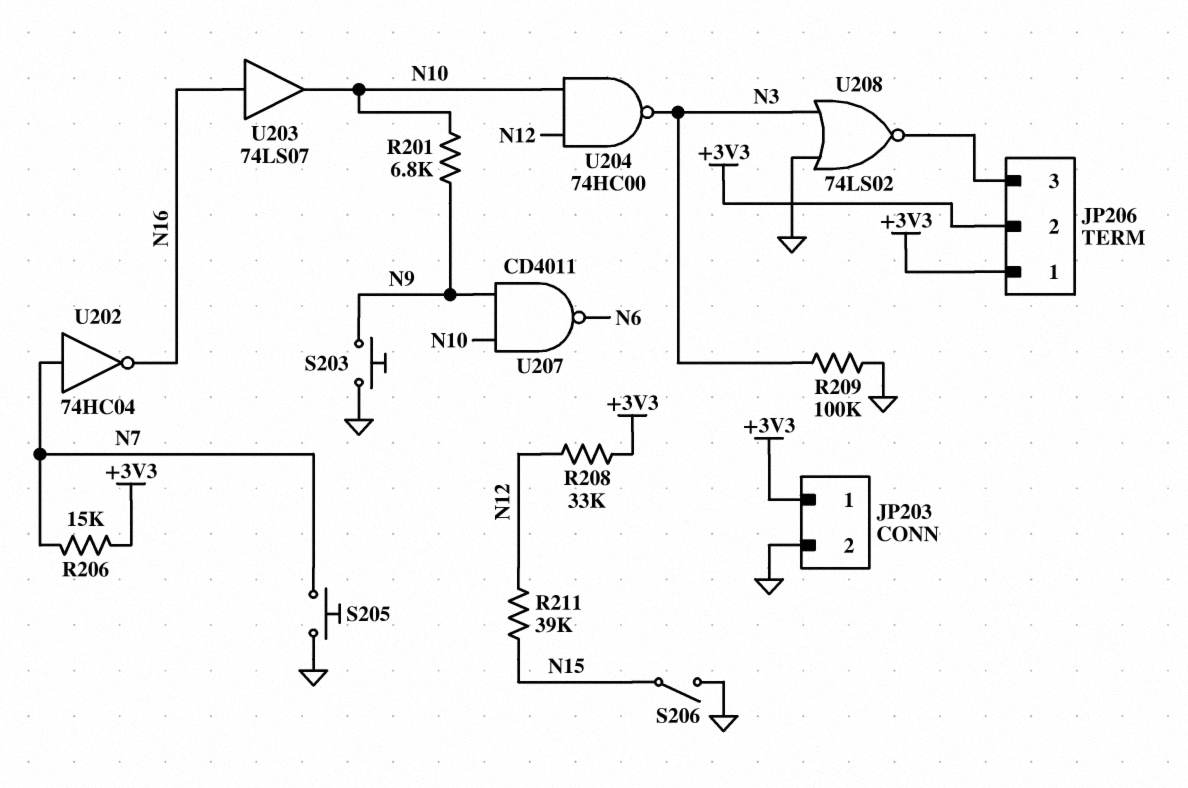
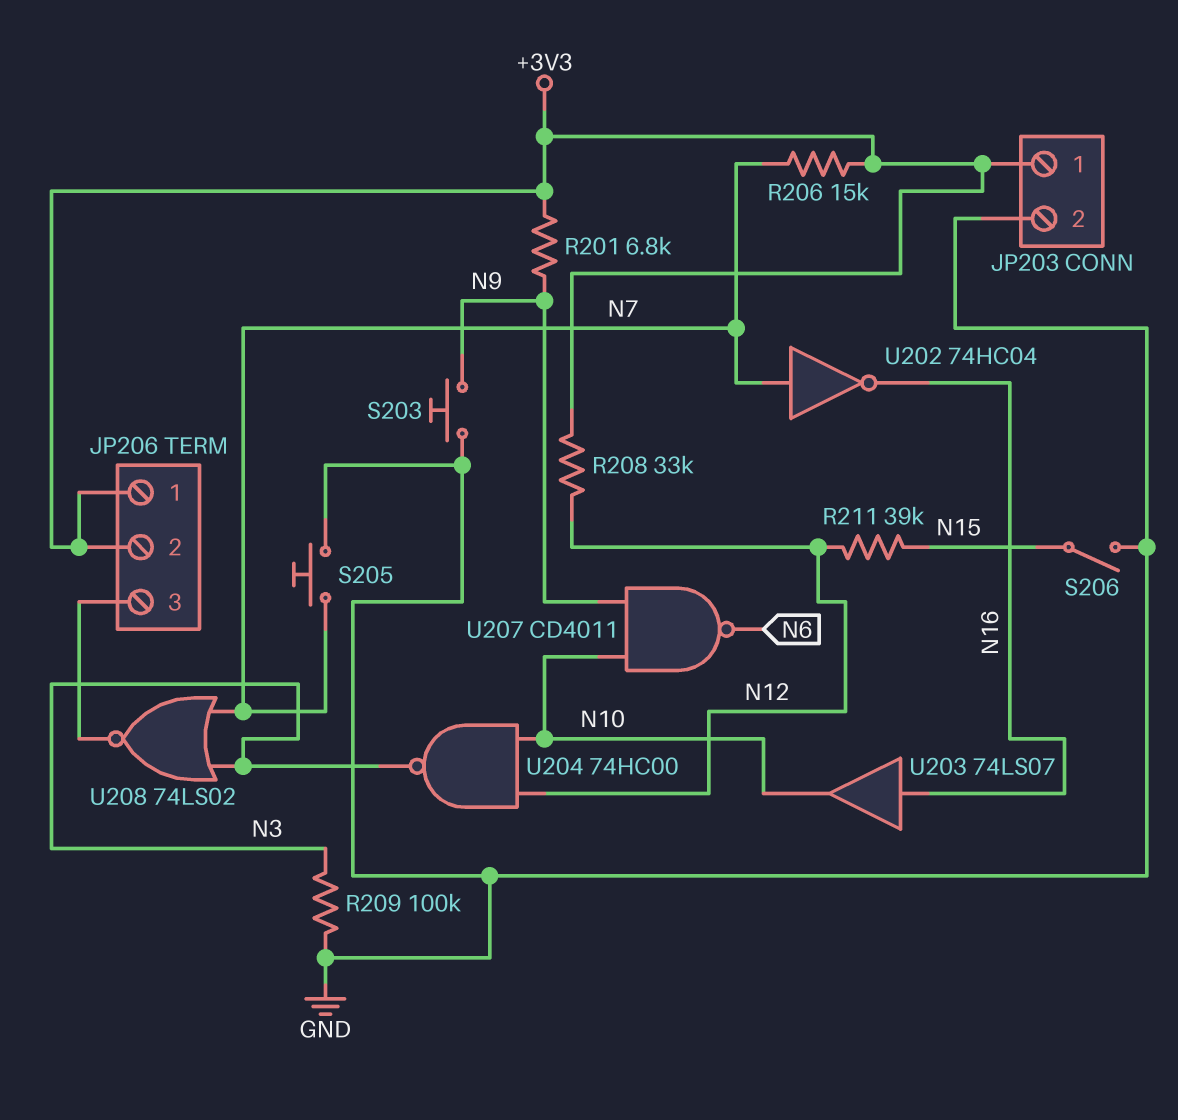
R201: 6.8k (N9, N10) -> 6.8k (+3V3, N9)
U208: NOR 74LS02 (in GND, in N3, out JP206/3) -> NOR 74LS02 (in N3, in N7, out JP206/3)

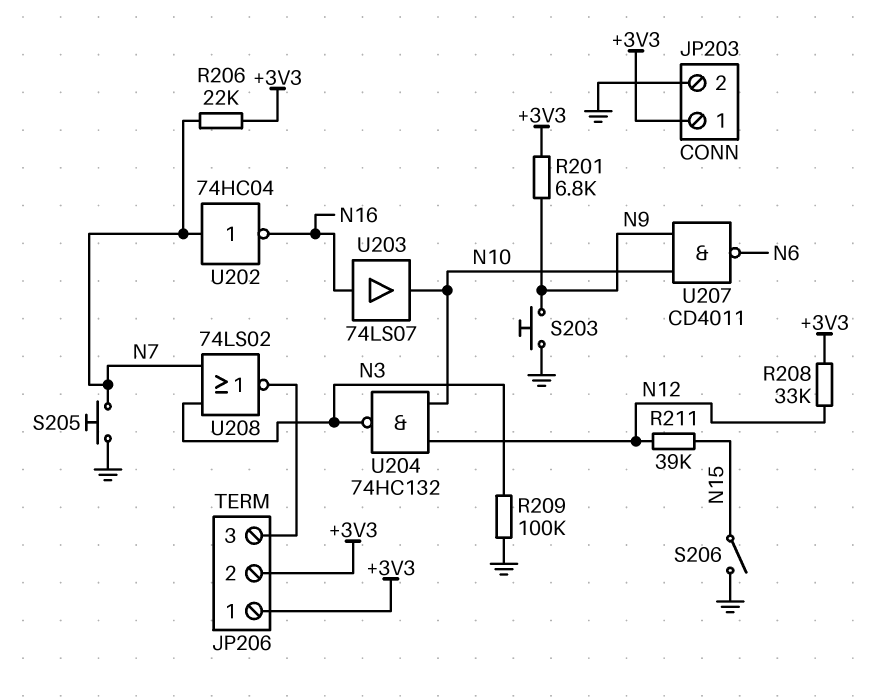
R206: 15k (+3V3, N7) -> 22k (+3V3, N7)
U204: NAND 74HC00 (in N10, in N12, out N3) -> NAND 74HC132 (in N10, in N12, out N3)

